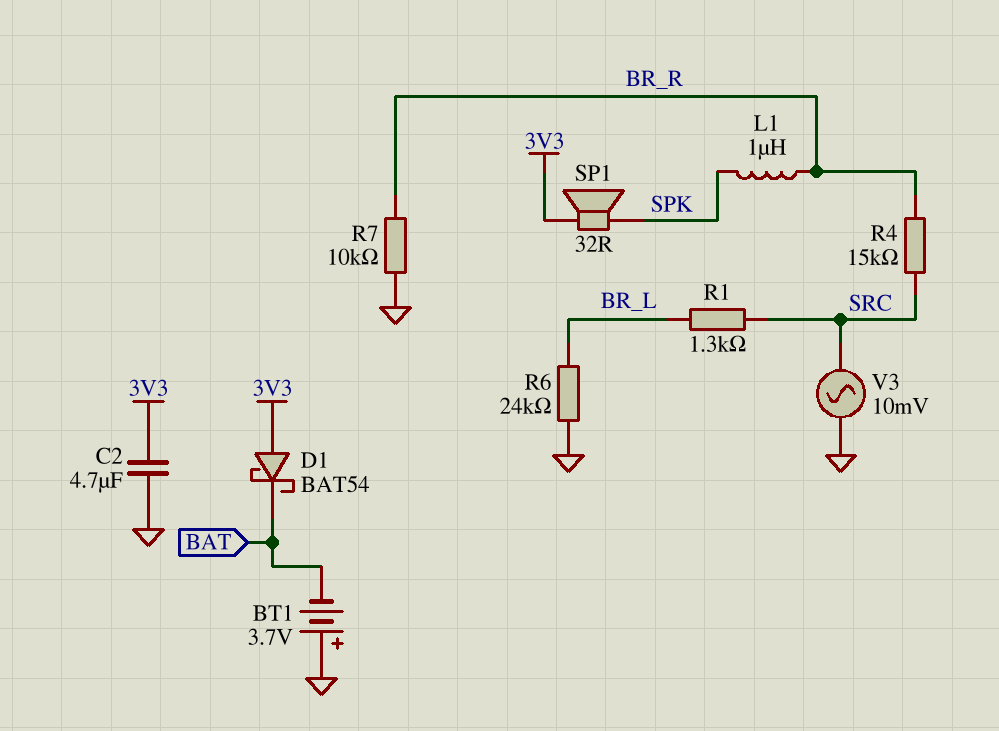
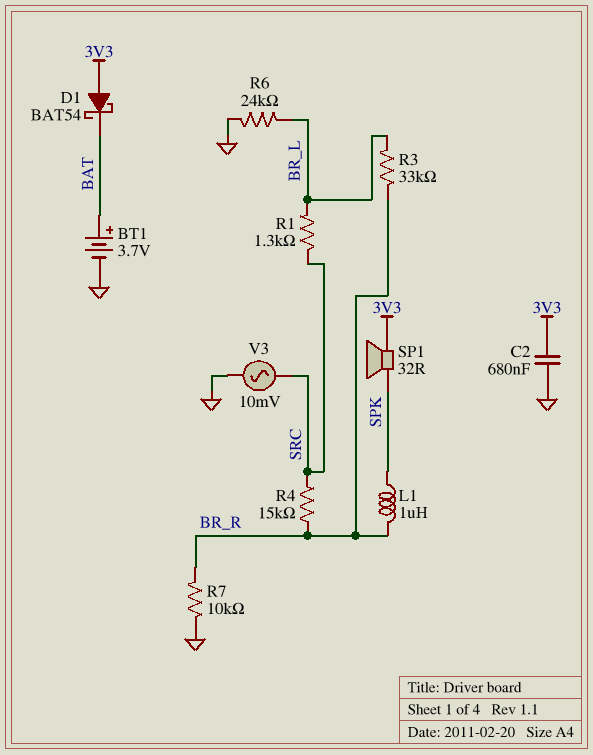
BT1: 3.7V (plus GND, minus BAT) -> 3.7V (plus BAT, minus GND)
C2: 4.7uF (3V3, GND) -> 680nF (3V3, GND)
R3: none -> 33k (BR_L, BR_R)

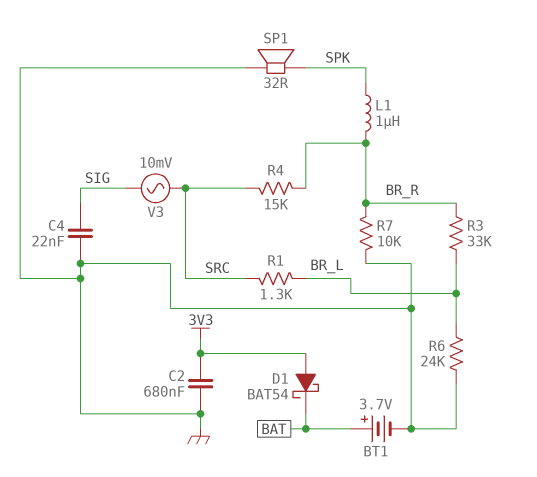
C4: none -> 22nF (GND, SIG)
SP1: speaker 32R (3V3, SPK) -> speaker 32R (GND, SPK)
V3: AC 10mV (GND, SRC) -> AC 10mV (SIG, SRC)

